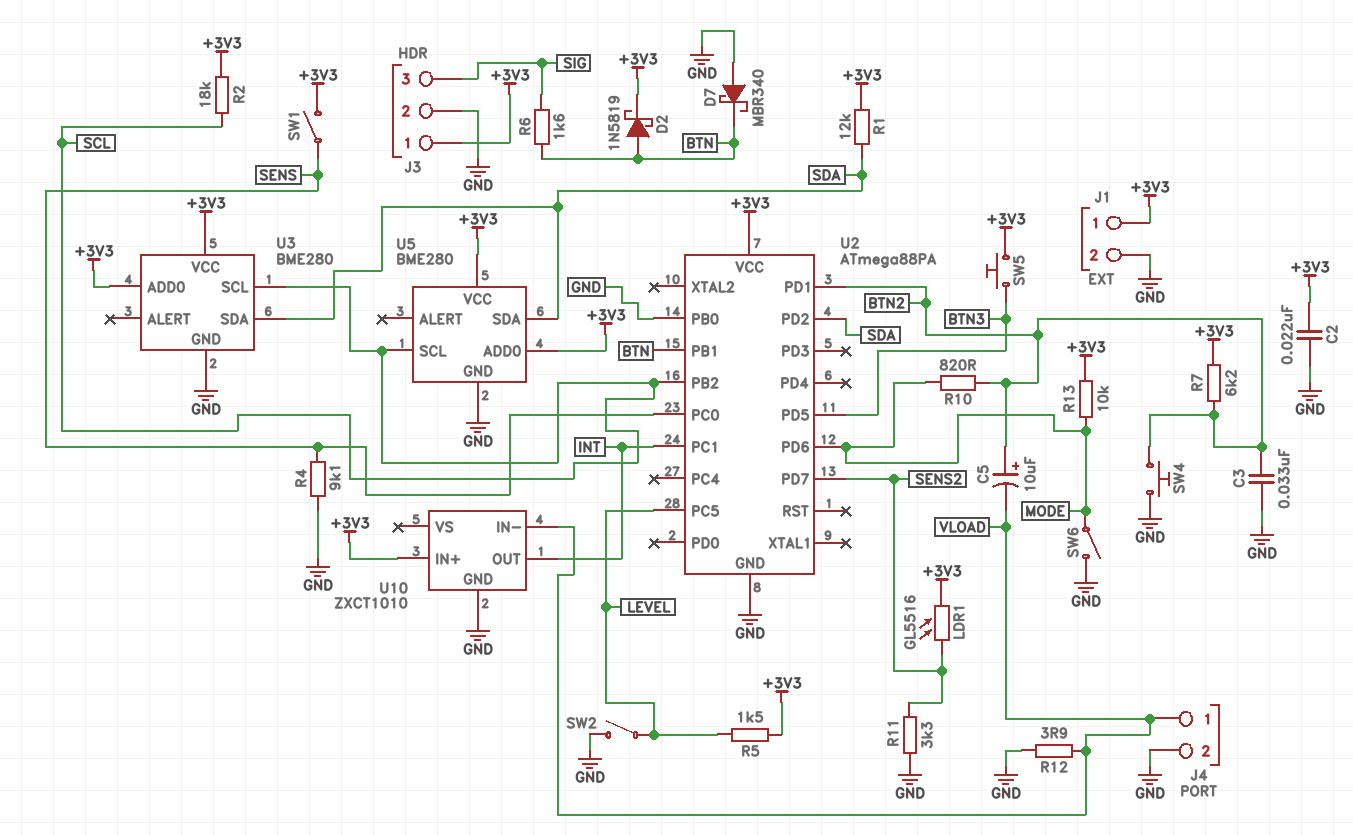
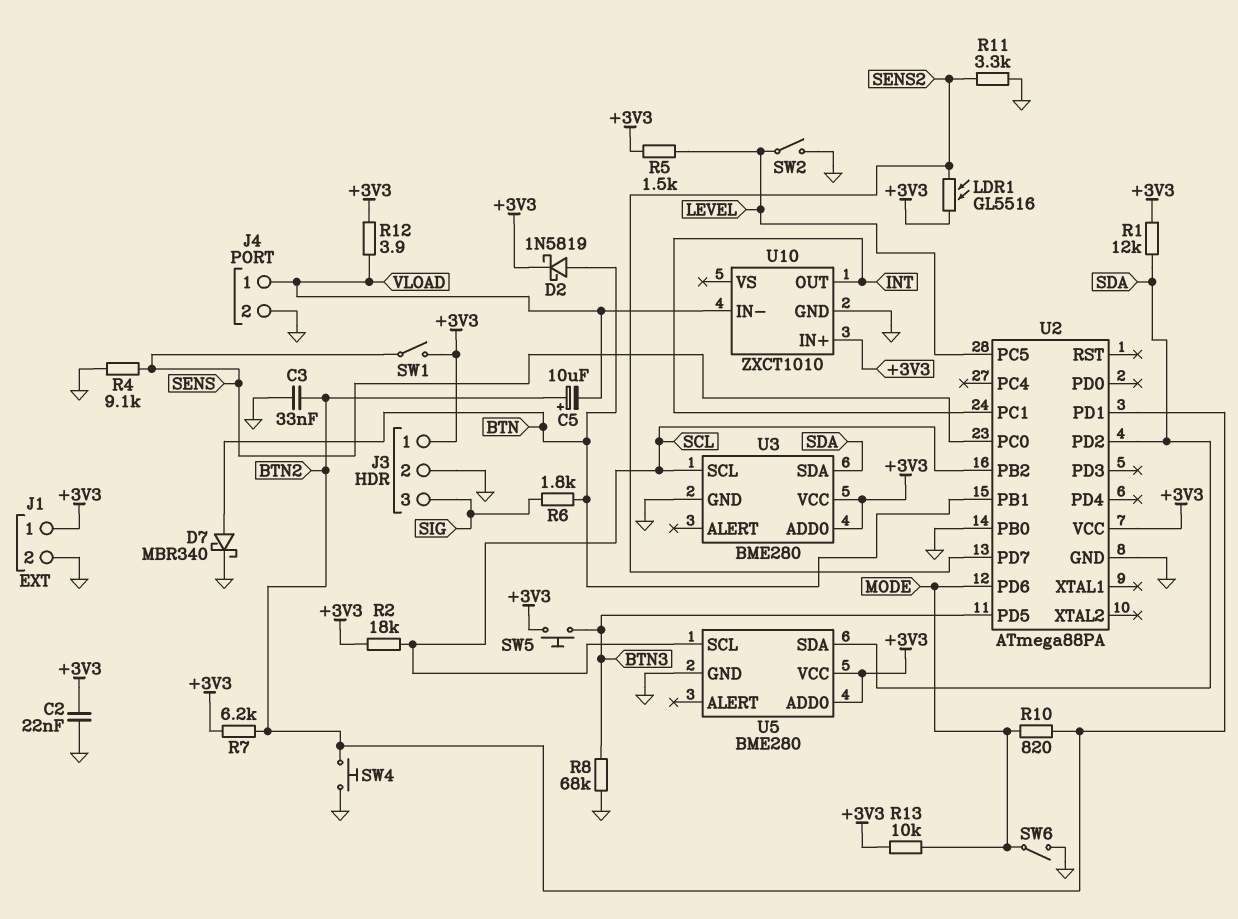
D7: schottky MBR340 (A GND, K BTN) -> schottky MBR340 (A BTN, K GND)
R6: 1.6k (BTN, SIG) -> 1.8k (BTN, SIG)
R8: none -> 68k (BTN3, GND)
R12: 3.9 (GND, VLOAD) -> 3.9 (+3V3, VLOAD)

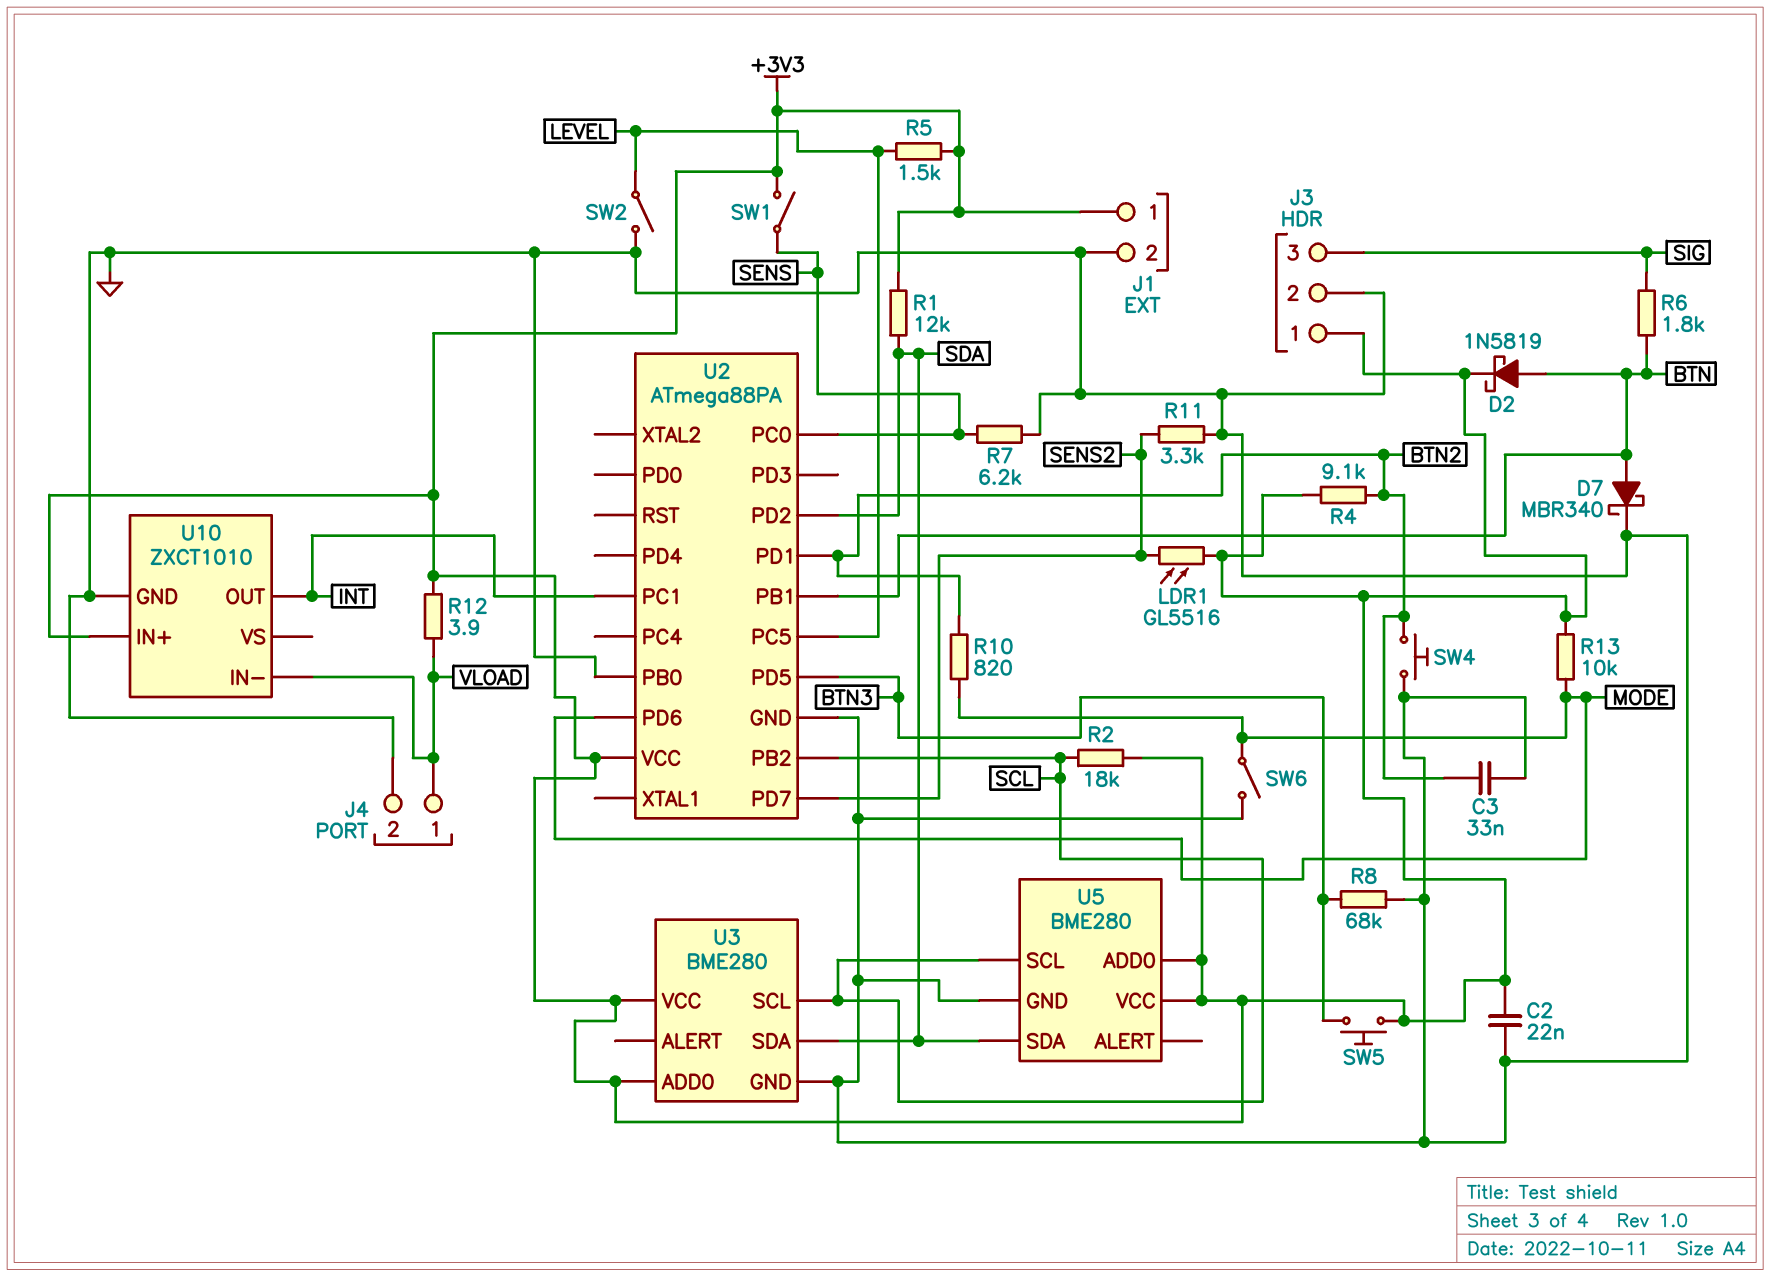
C5: 10uF (plus BTN2, minus VLOAD) -> none
R4: 9.1k (GND, SENS) -> 9.1k (+3V3, BTN2)
R7: 6.2k (+3V3, BTN2) -> 6.2k (GND, SENS)

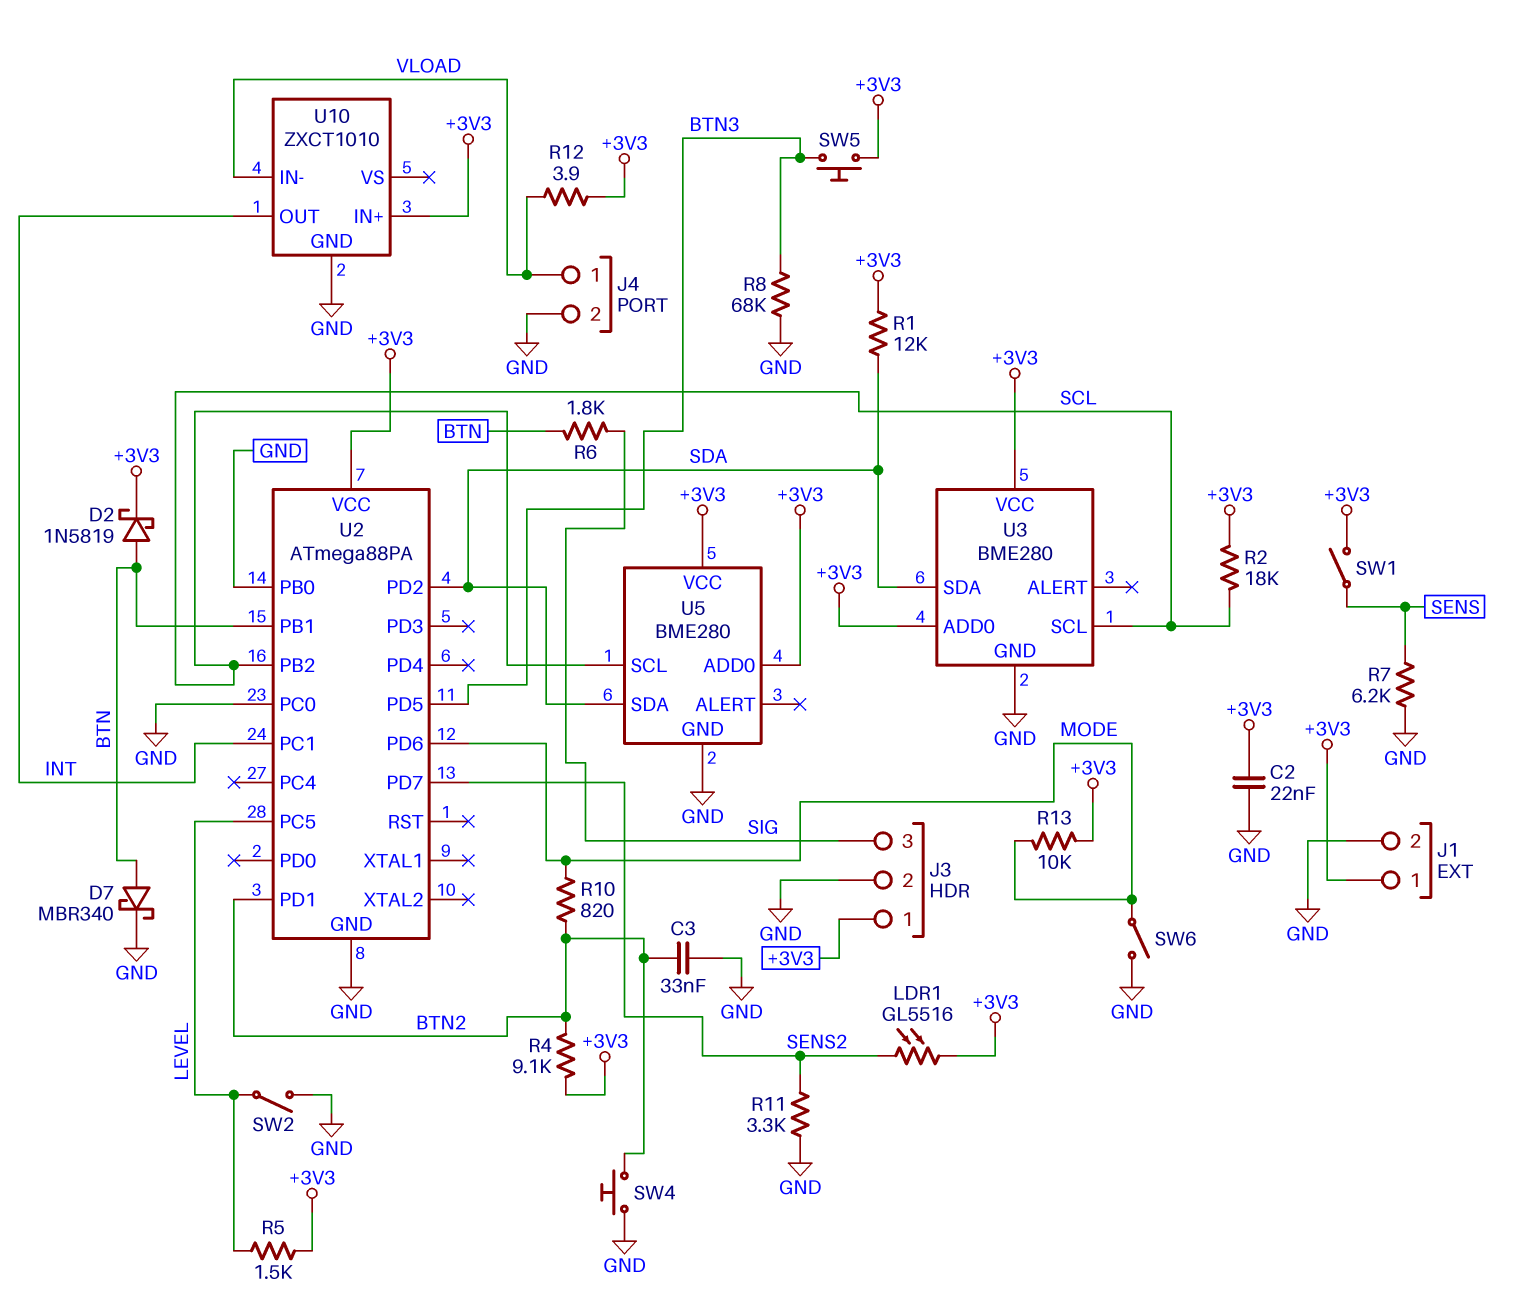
U2 pin PC0: SENS -> GND

